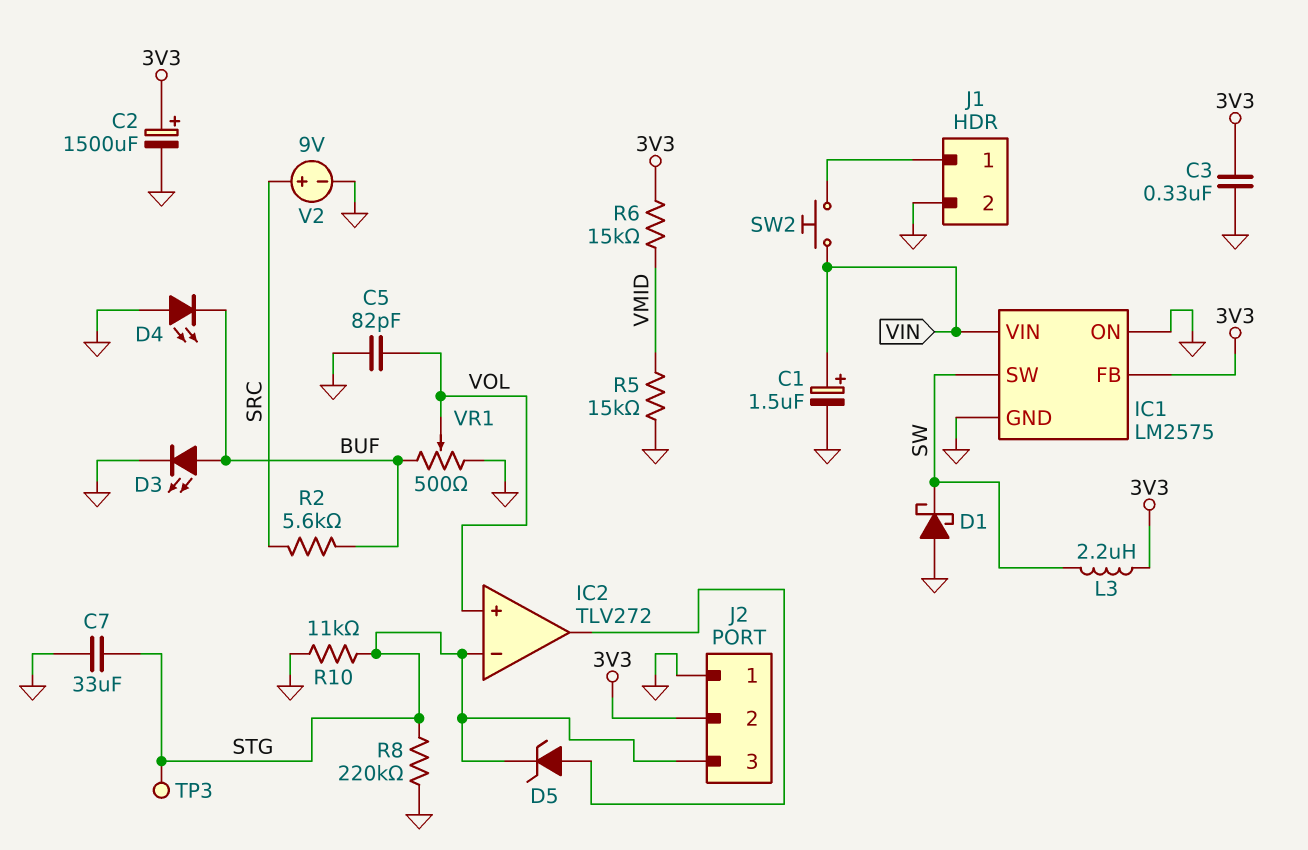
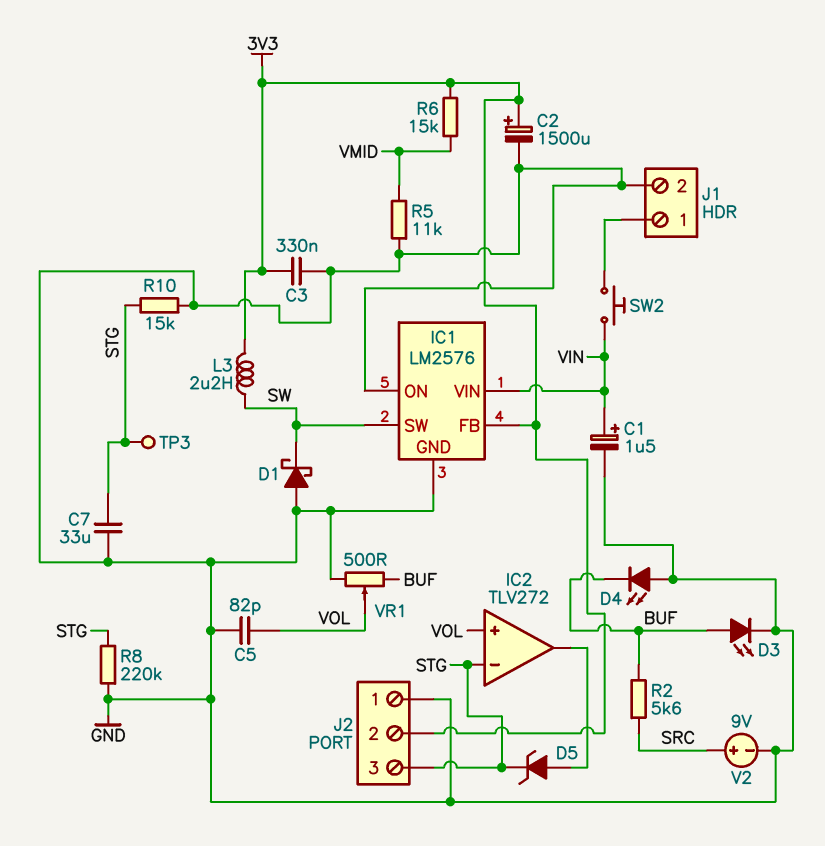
IC1: LM2575 -> LM2576
R5: 15k (GND, VMID) -> 11k (GND, VMID)
R10: 11k (GND, STG) -> 15k (GND, STG)

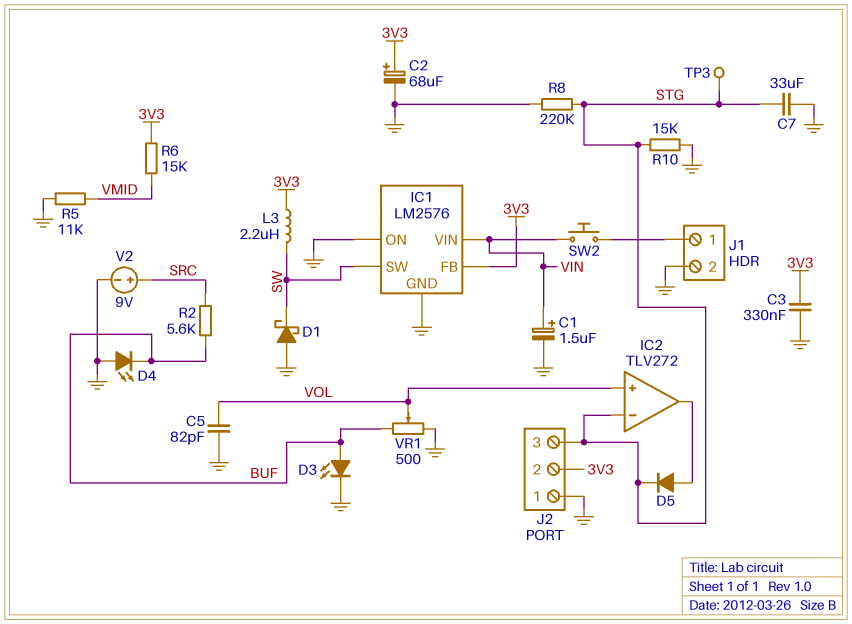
C2: 1500uF (plus 3V3, minus GND) -> 68uF (plus 3V3, minus GND)
D5: zener (A IC2/out, K STG) -> diode (A IC2/out, K STG)

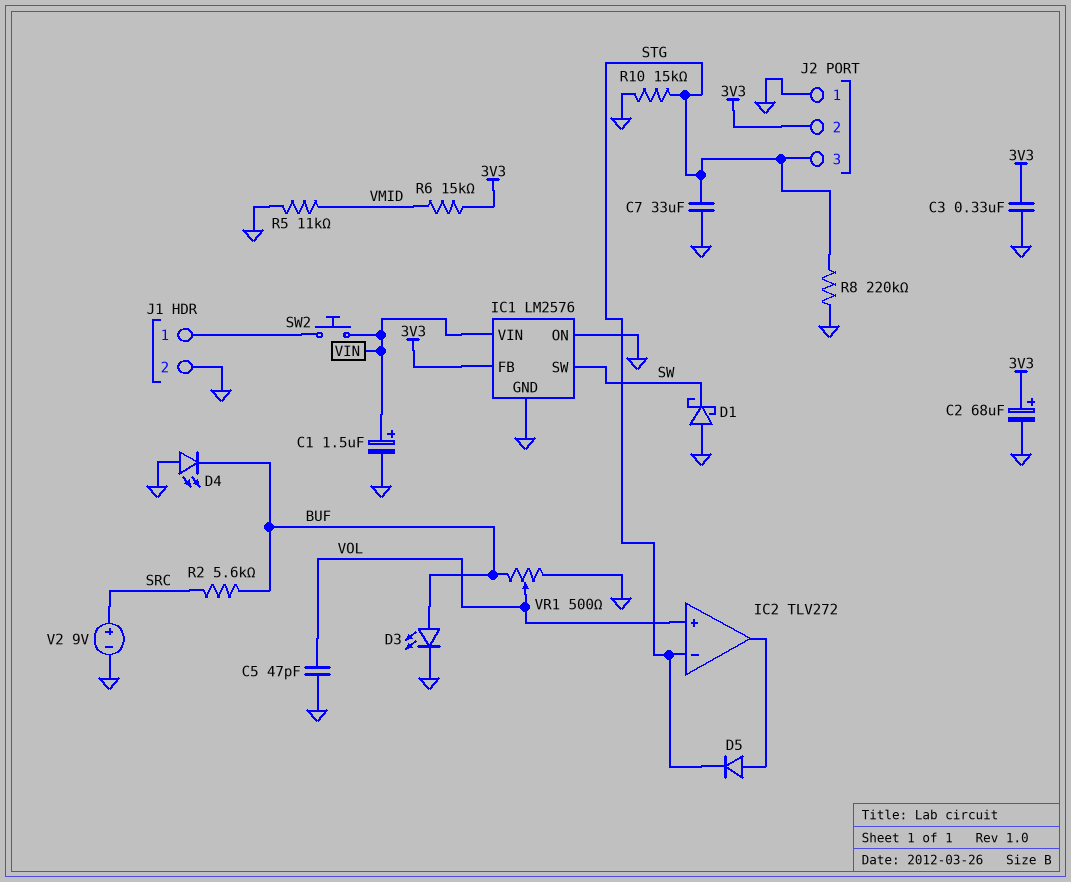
C5: 82pF (GND, VOL) -> 47pF (GND, VOL)
L3: 2.2uH (3V3, SW) -> none
TP3: test point (STG) -> none

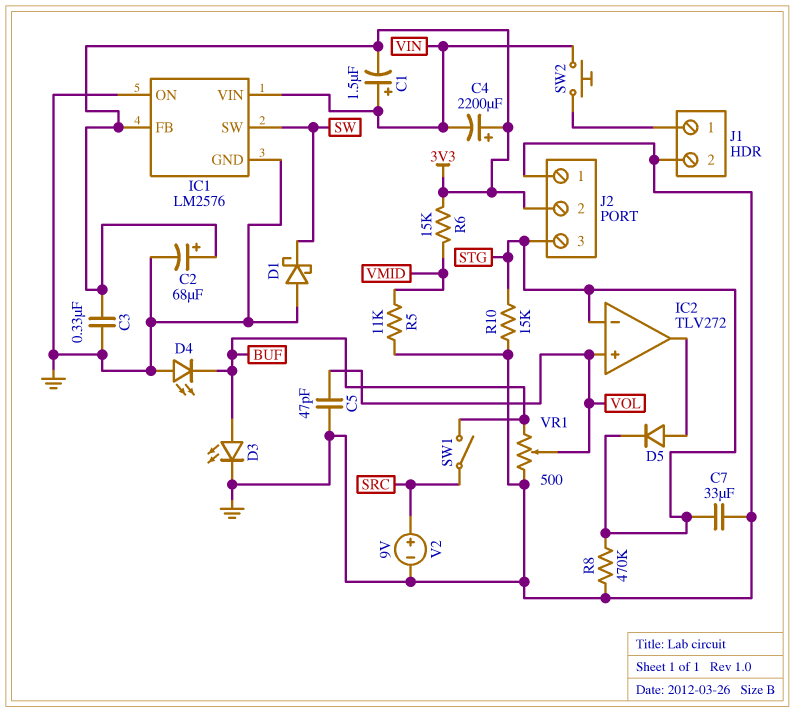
C1: 1.5uF (plus VIN, minus GND) -> 1.5uF (plus VIN, minus 3V3)
C4: none -> 2200uF (plus 3V3, minus VIN)
R2: 5.6k (BUF, SRC) -> none
R8: 220k (GND, STG) -> 470k (GND, STG)
SW1: none -> switch (BUF, SRC)

